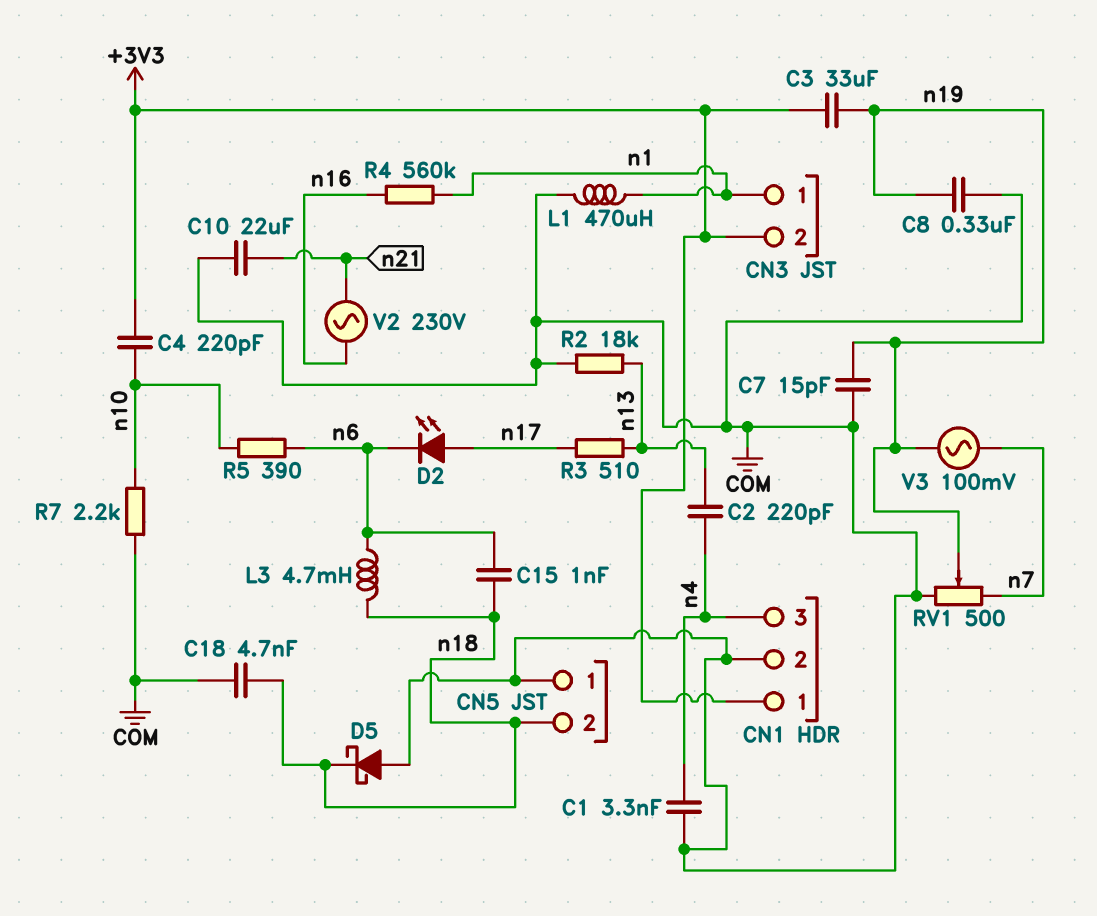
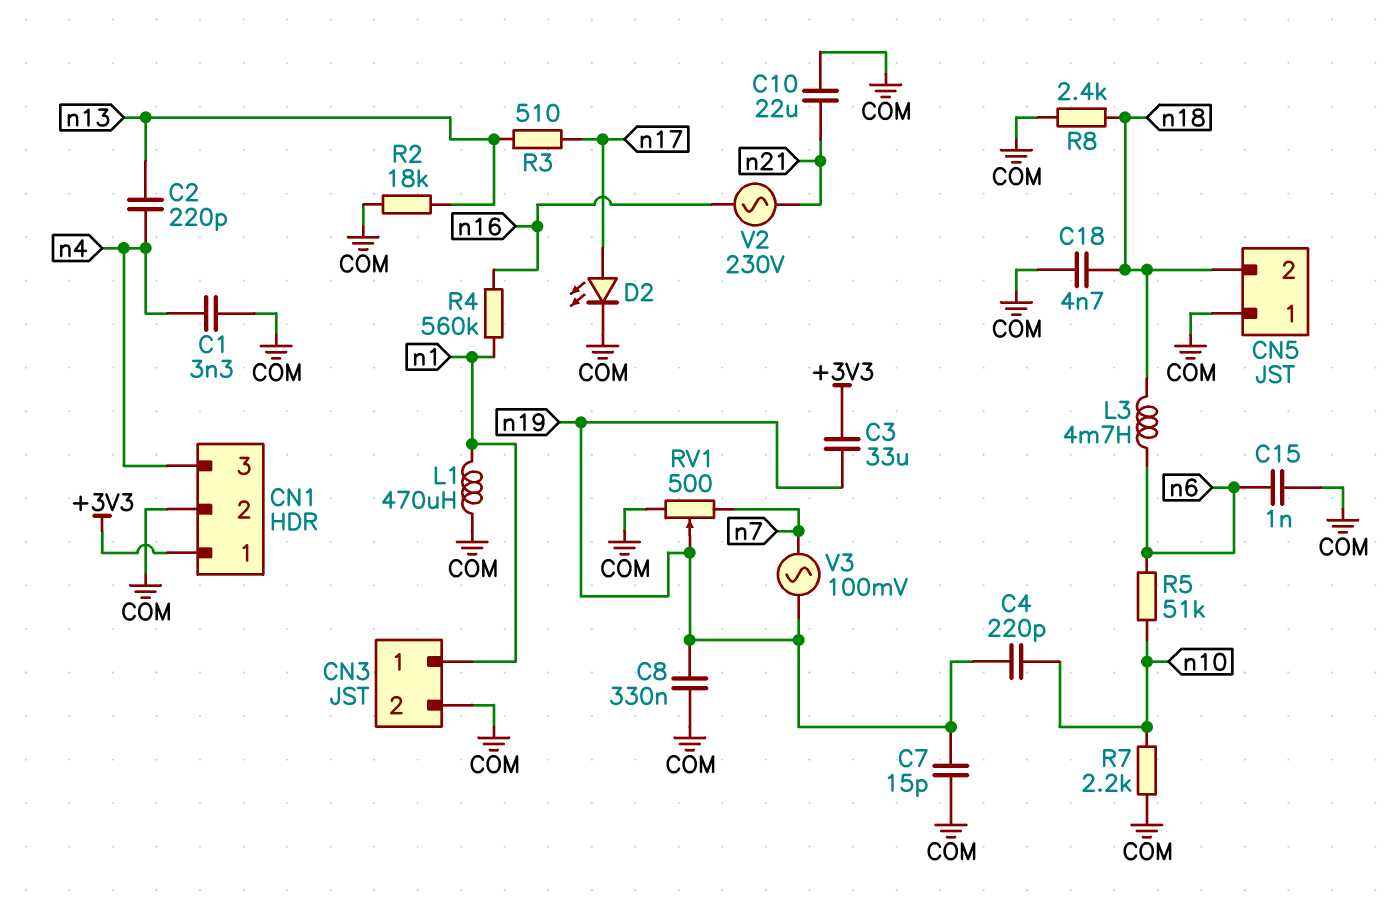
C4: 220pF (+3V3, n10) -> 220pF (n10, n19)
C15: 1nF (n6, n18) -> 1nF (COM, n6)
CN3 pin 2: +3V3 -> COM
D2: LED (A n17, K n6) -> LED (A n17, K COM)
D5: schottky (A COM, K n18) -> none
R5: 390 (n6, n10) -> 51k (n6, n10)
R8: none -> 2.4k (COM, n18)

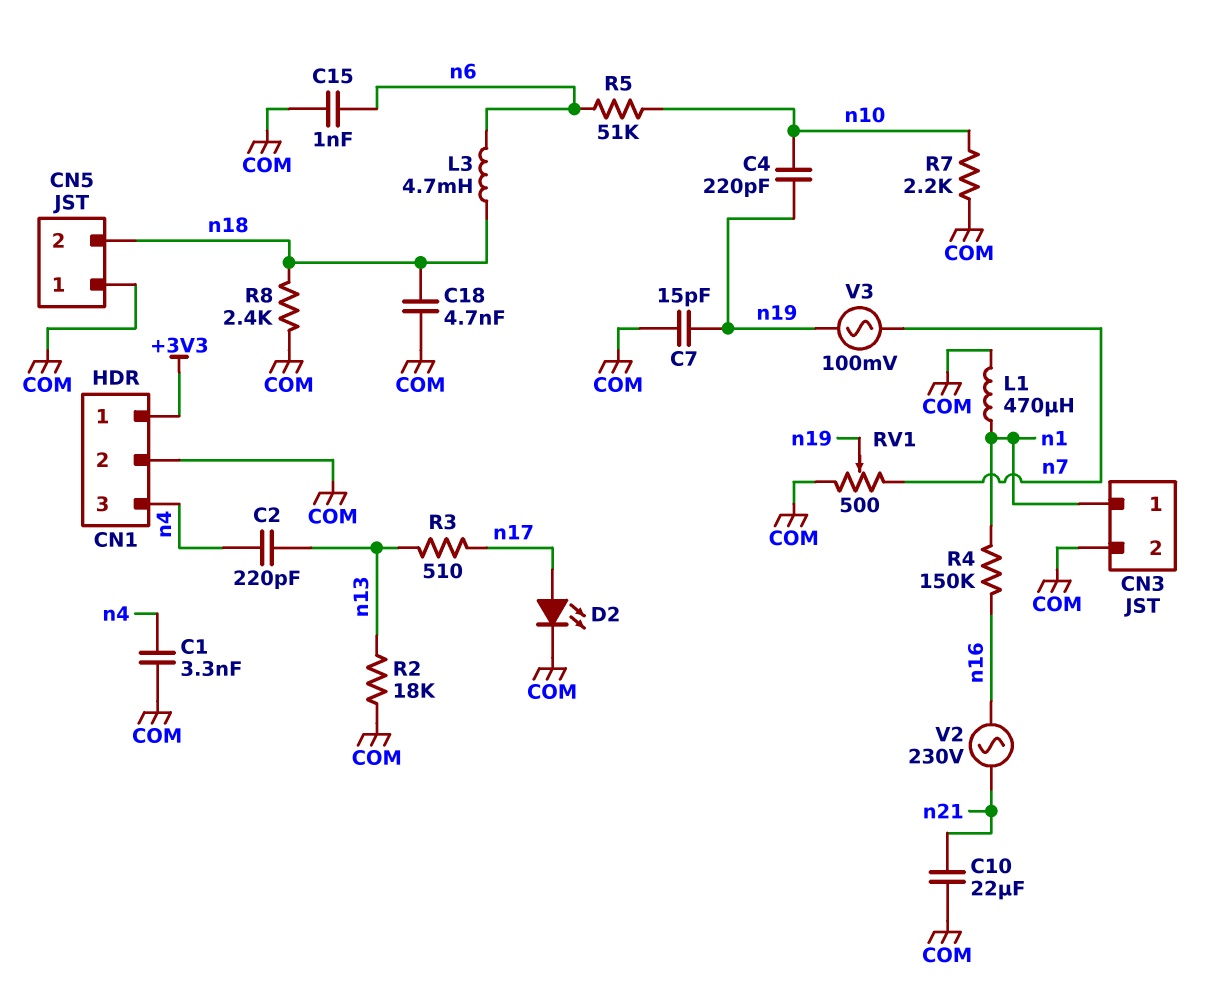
C3: 33uF (+3V3, n19) -> none
C8: 330nF (COM, n19) -> none
R4: 560k (n1, n16) -> 150k (n1, n16)

